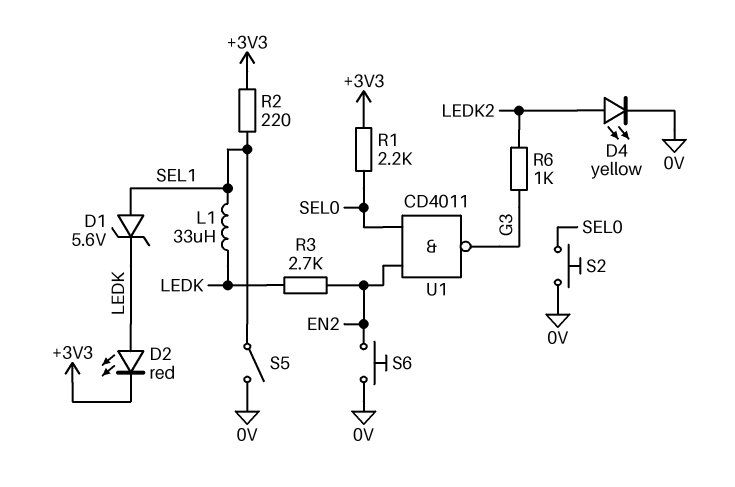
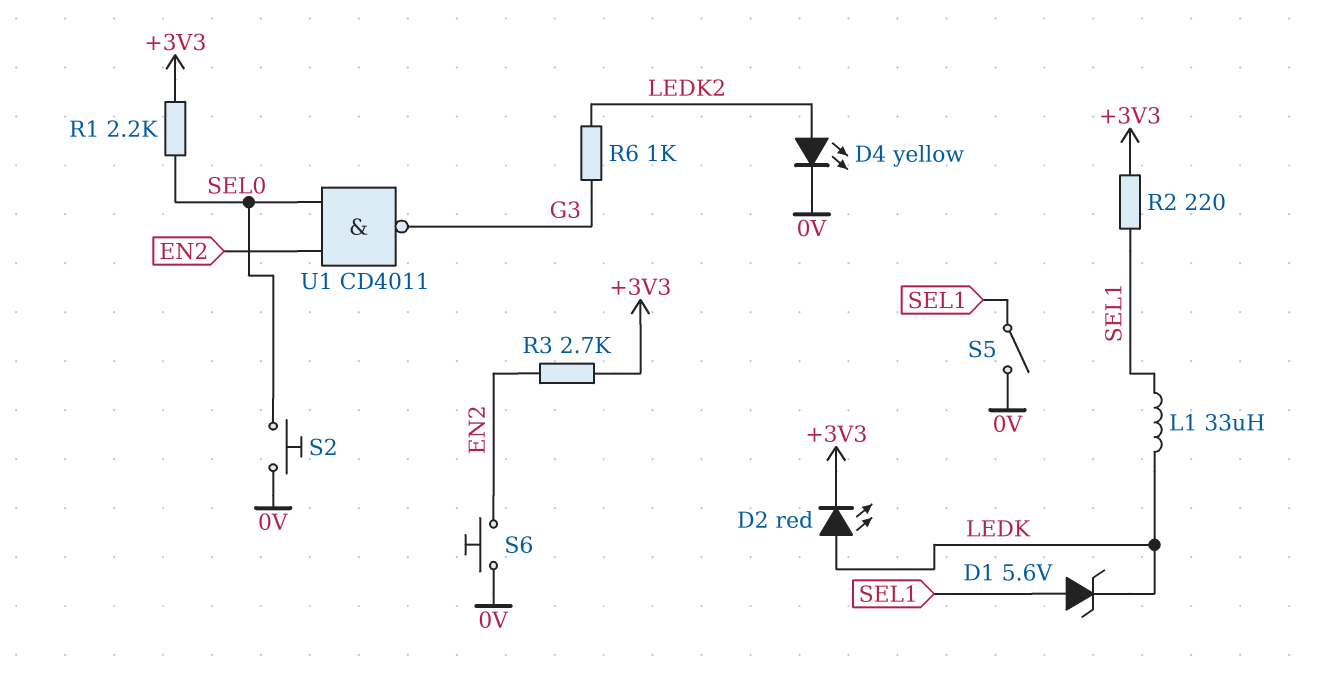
R3: 2.7k (EN2, LEDK) -> 2.7k (+3V3, EN2)

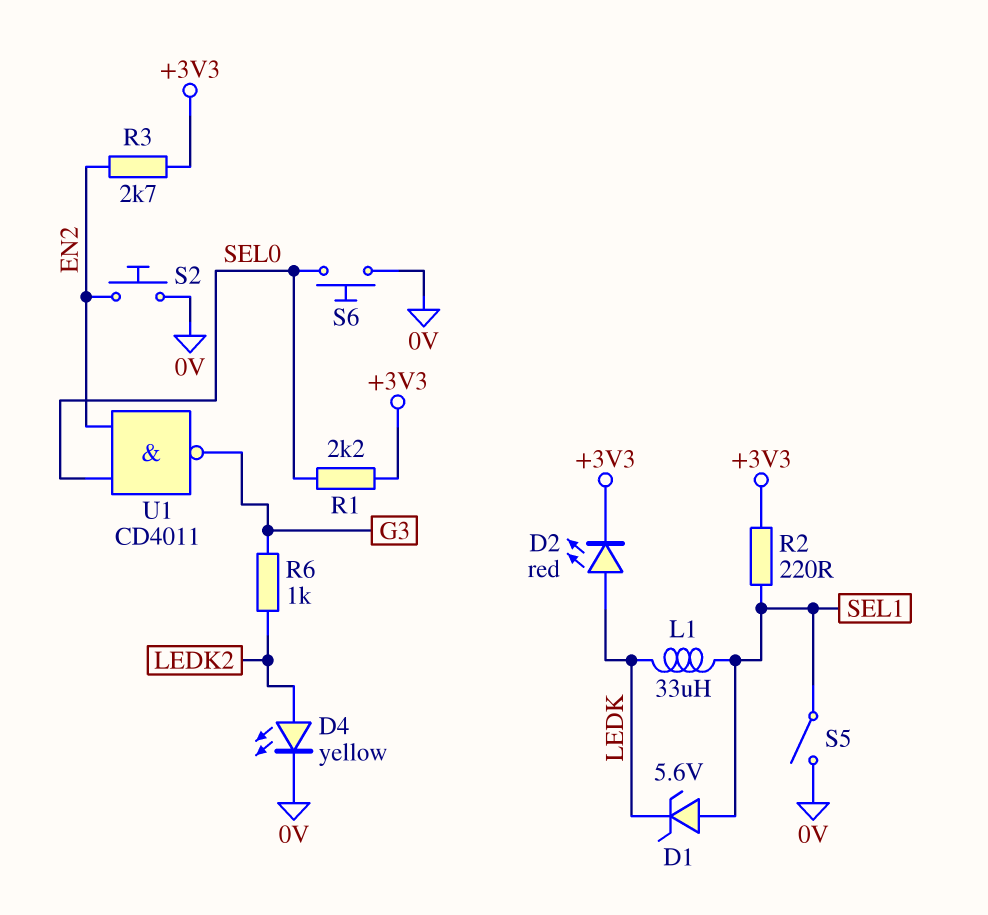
S2: button (0V, SEL0) -> button (0V, EN2)
S6: button (0V, EN2) -> button (0V, SEL0)

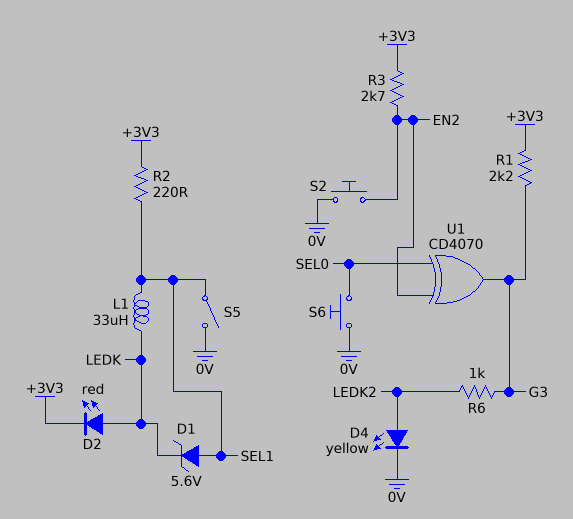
R1: 2.2k (+3V3, SEL0) -> 2.2k (+3V3, G3)
U1: NAND CD4011 (in EN2, in SEL0, out G3) -> XOR CD4070 (in EN2, in SEL0, out G3)

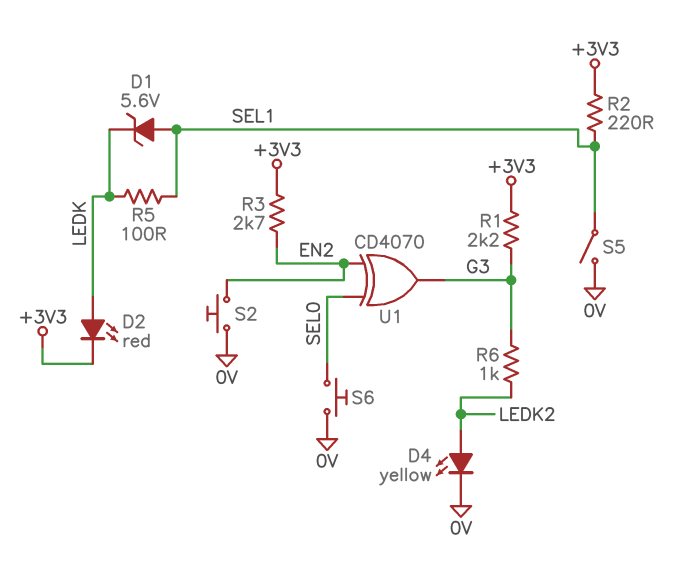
L1: 33uH (LEDK, SEL1) -> none
R5: none -> 100 (LEDK, SEL1)

